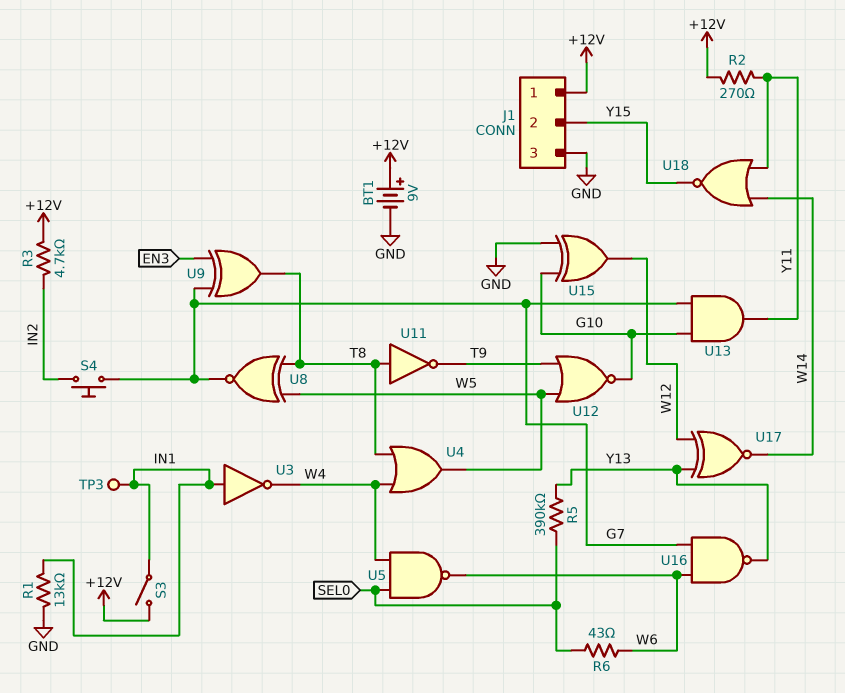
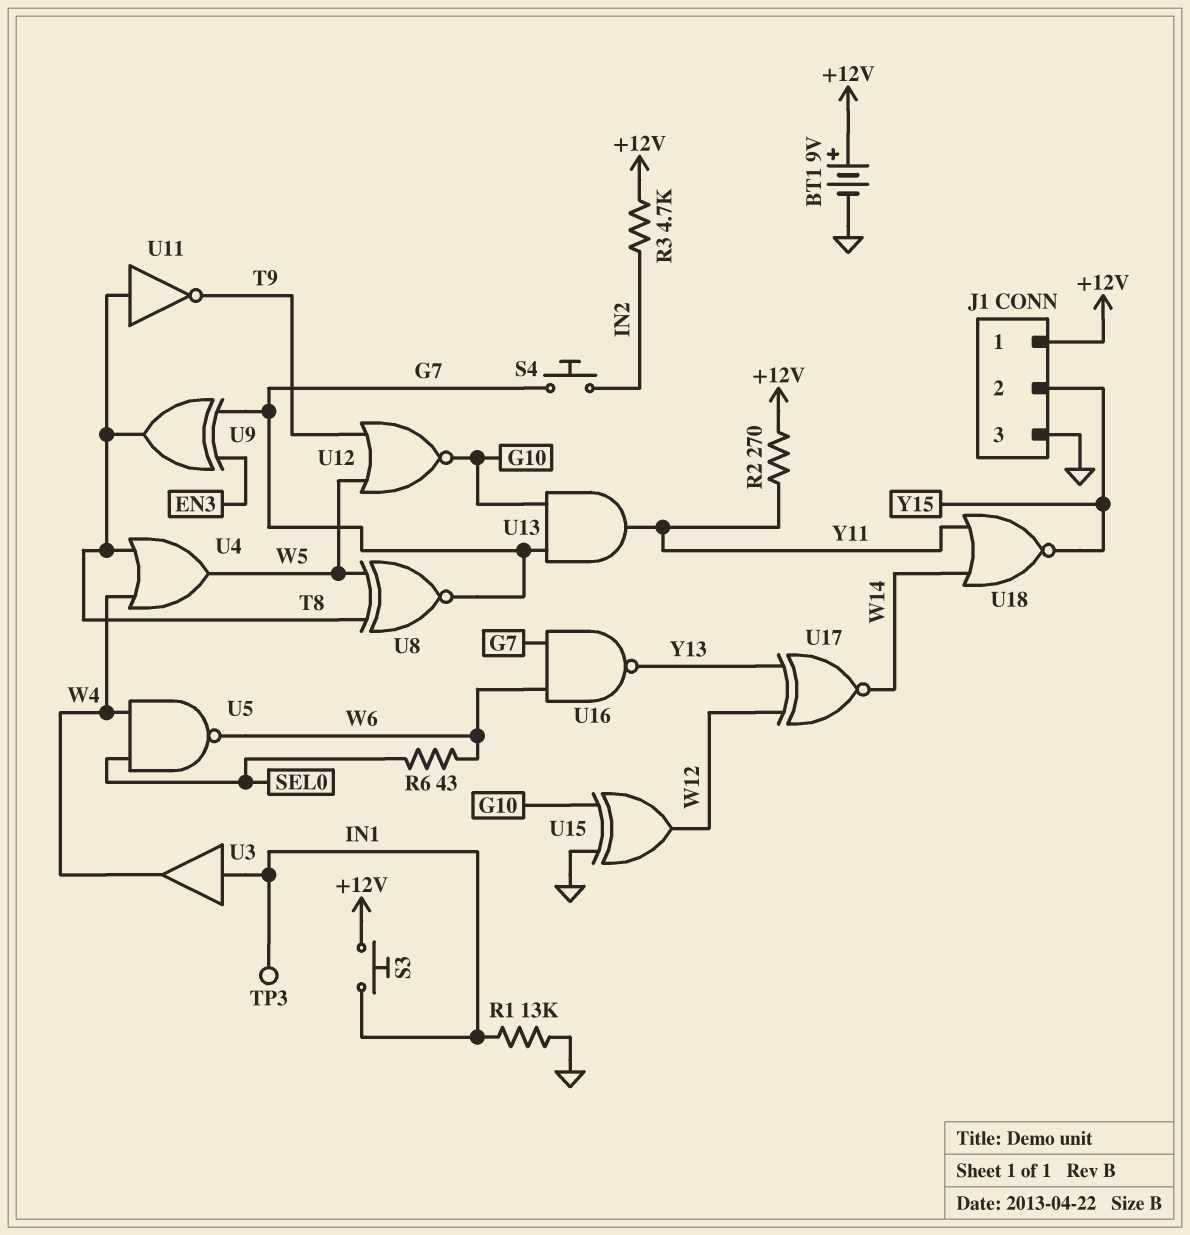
R5: 390k (SEL0, Y13) -> none
S3: switch (+12V, IN1) -> button (+12V, IN1)
U3: NOT (in IN1, out W4) -> buffer (in IN1, out W4)

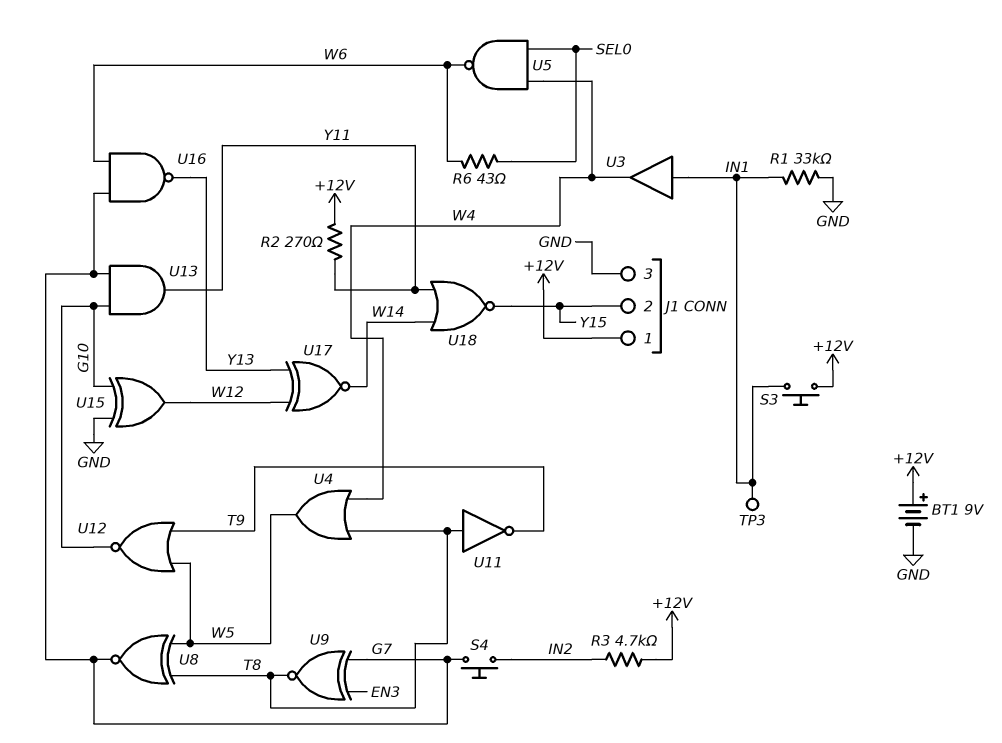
R1: 13k (GND, IN1) -> 33k (GND, IN1)
U9: XOR (in EN3, in G7, out T8) -> XNOR (in EN3, in G7, out T8)

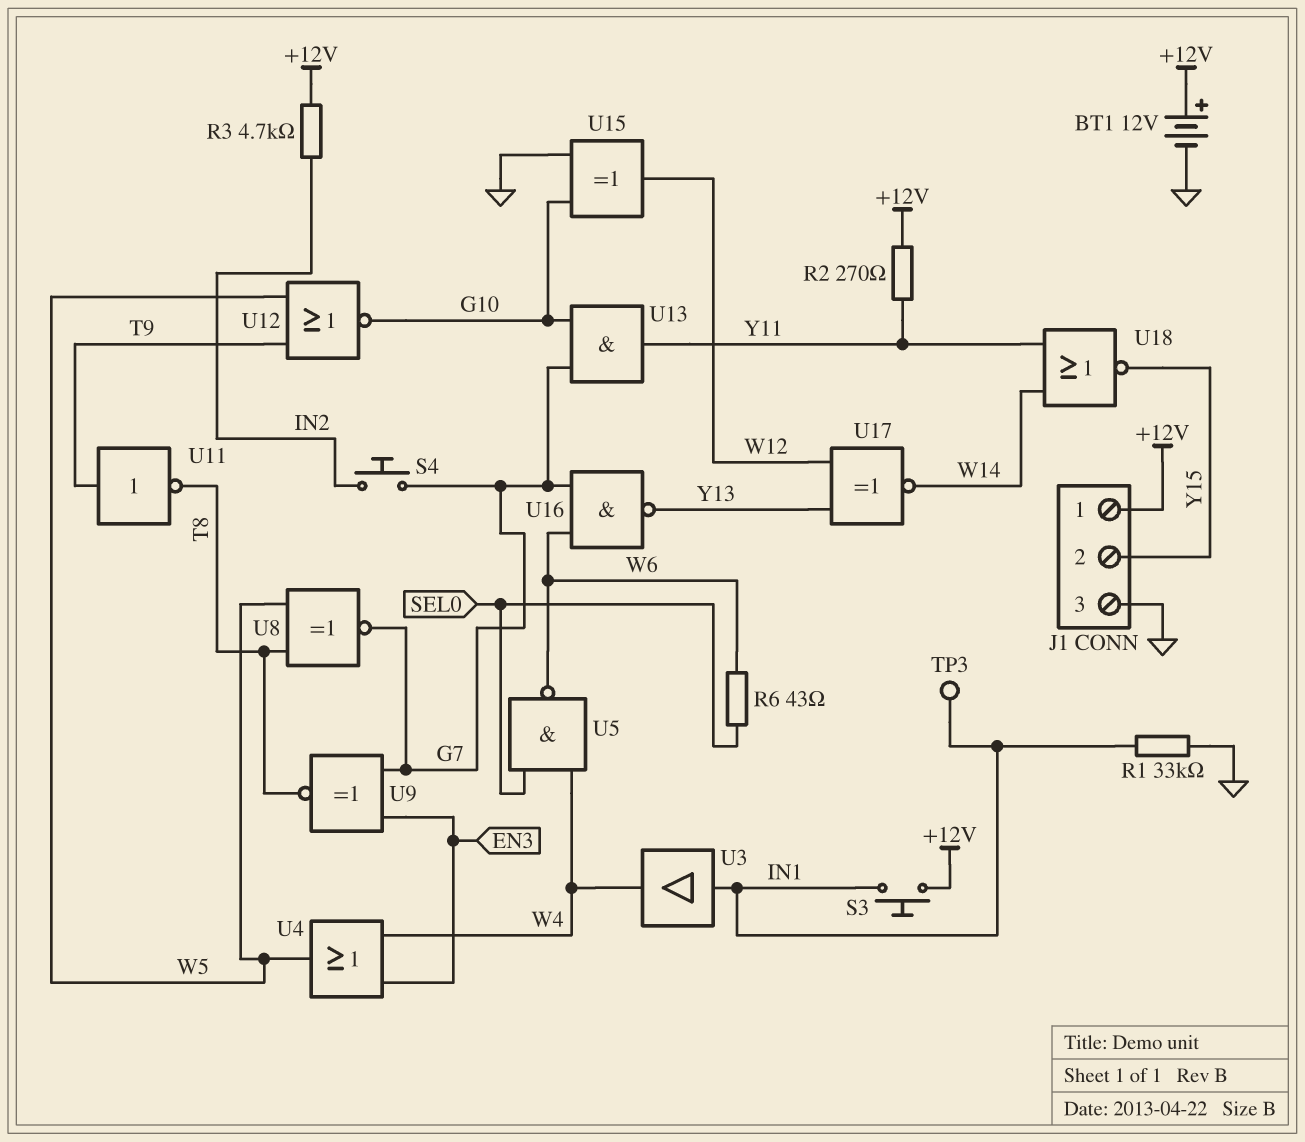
BT1: 9V (plus +12V, minus GND) -> 12V (plus +12V, minus GND)
U4: OR (in T8, in W4, out W5) -> OR (in EN3, in W4, out W5)
U11: NOT (in T8, out T9) -> NOT (in T9, out T8)

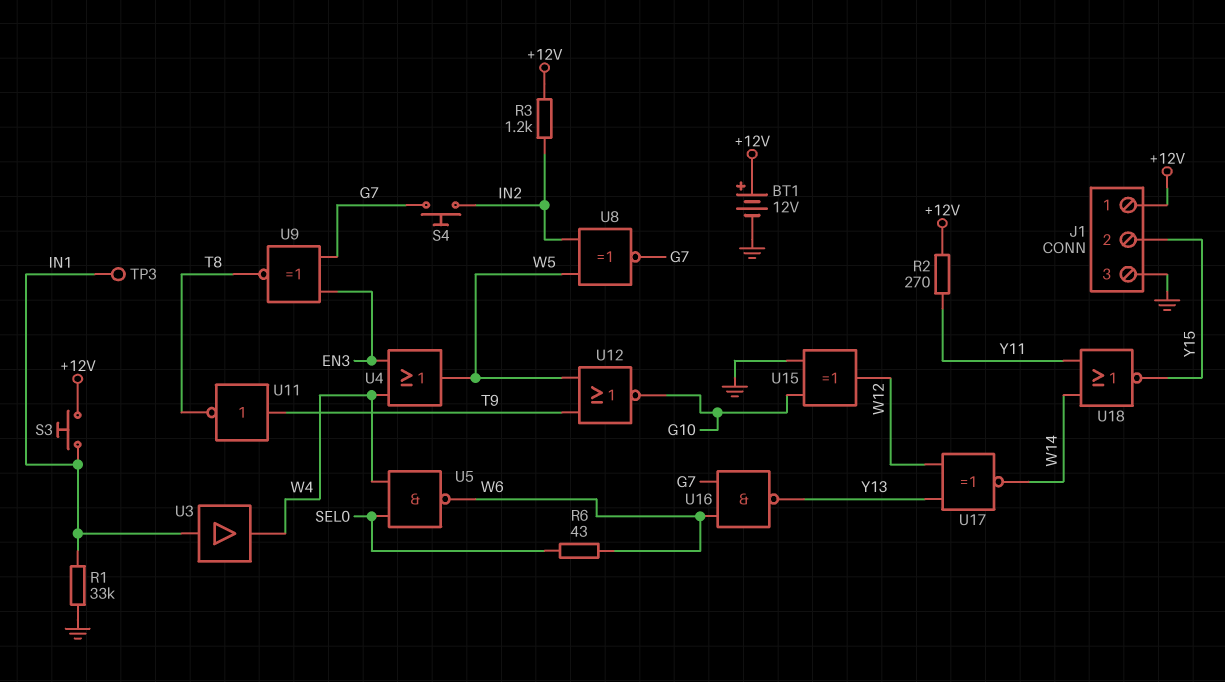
R3: 4.7k (+12V, IN2) -> 1.2k (+12V, IN2)
U8: XNOR (in T8, in W5, out G7) -> XNOR (in IN2, in W5, out G7)
U13: AND (in G7, in G10, out Y11) -> none

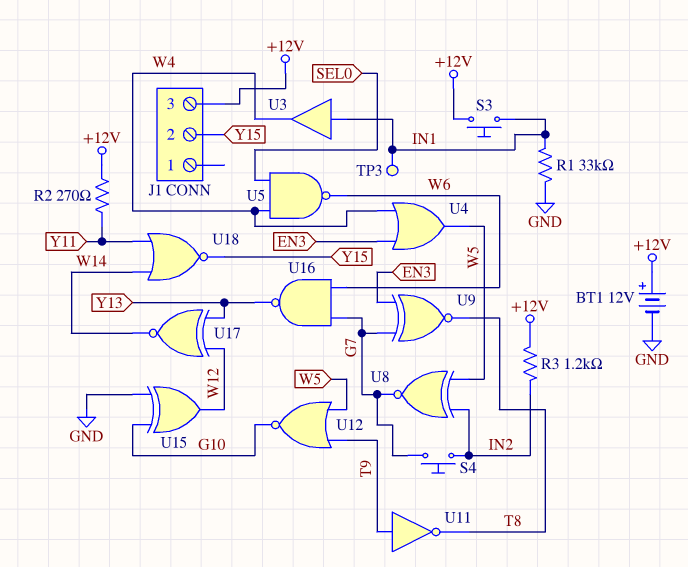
J1 pin 1: +12V -> none
J1 pin 3: GND -> +12V
R6: 43 (SEL0, W6) -> none

